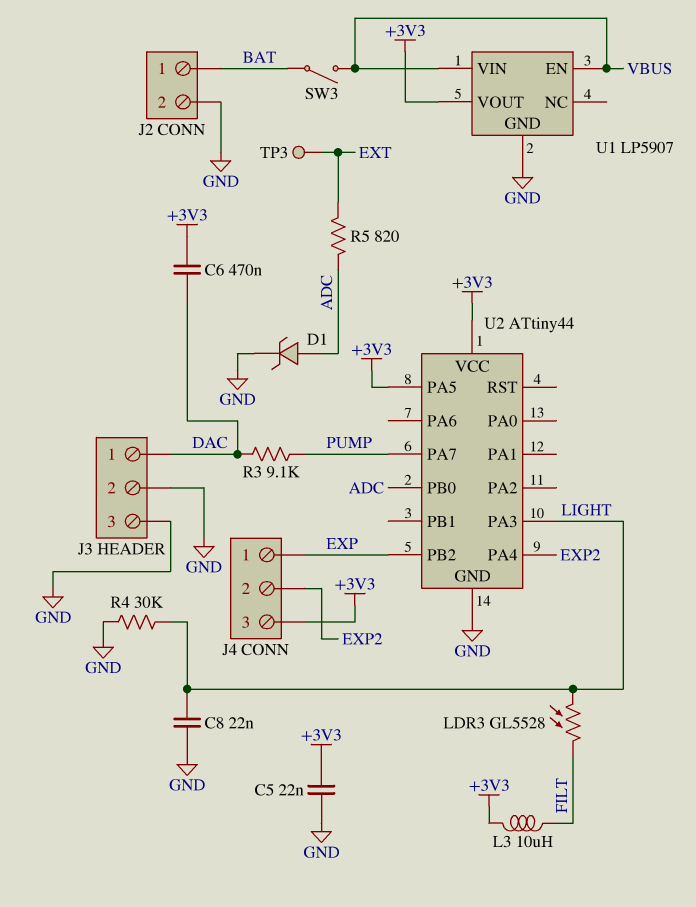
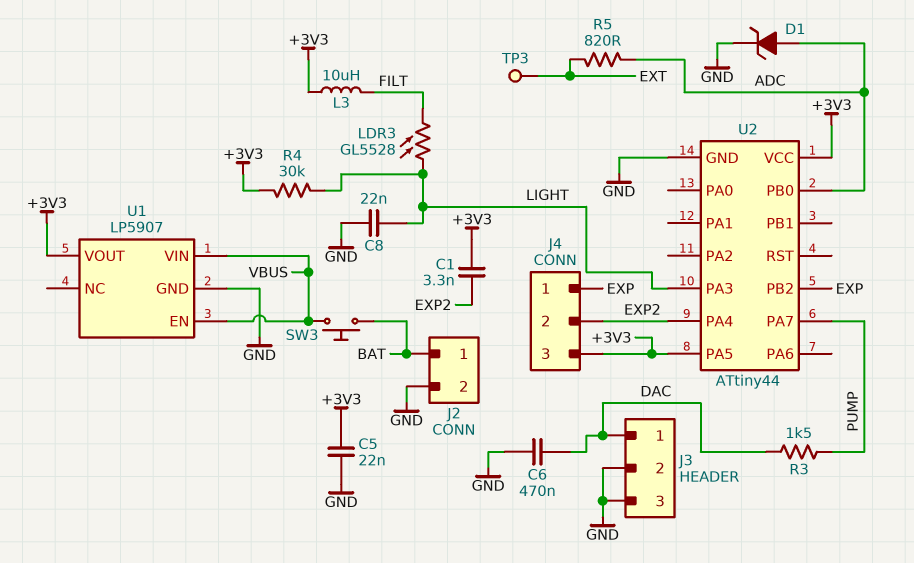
C1: none -> 3.3nF (+3V3, EXP2)
C6: 470nF (+3V3, DAC) -> 470nF (DAC, GND)
R3: 9.1k (DAC, PUMP) -> 1.5k (DAC, PUMP)
R4: 30k (GND, LIGHT) -> 30k (+3V3, LIGHT)
SW3: switch (BAT, VBUS) -> button (BAT, VBUS)

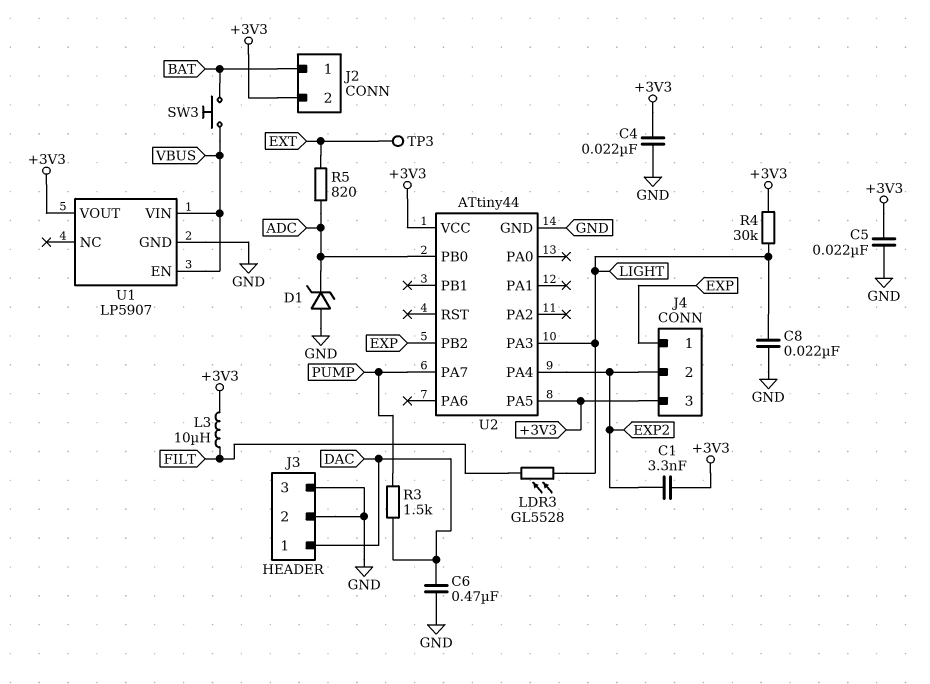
C4: none -> 22nF (+3V3, GND)
D1: zener (A ADC, K GND) -> zener (A GND, K ADC)
J2 pin 2: GND -> +3V3

